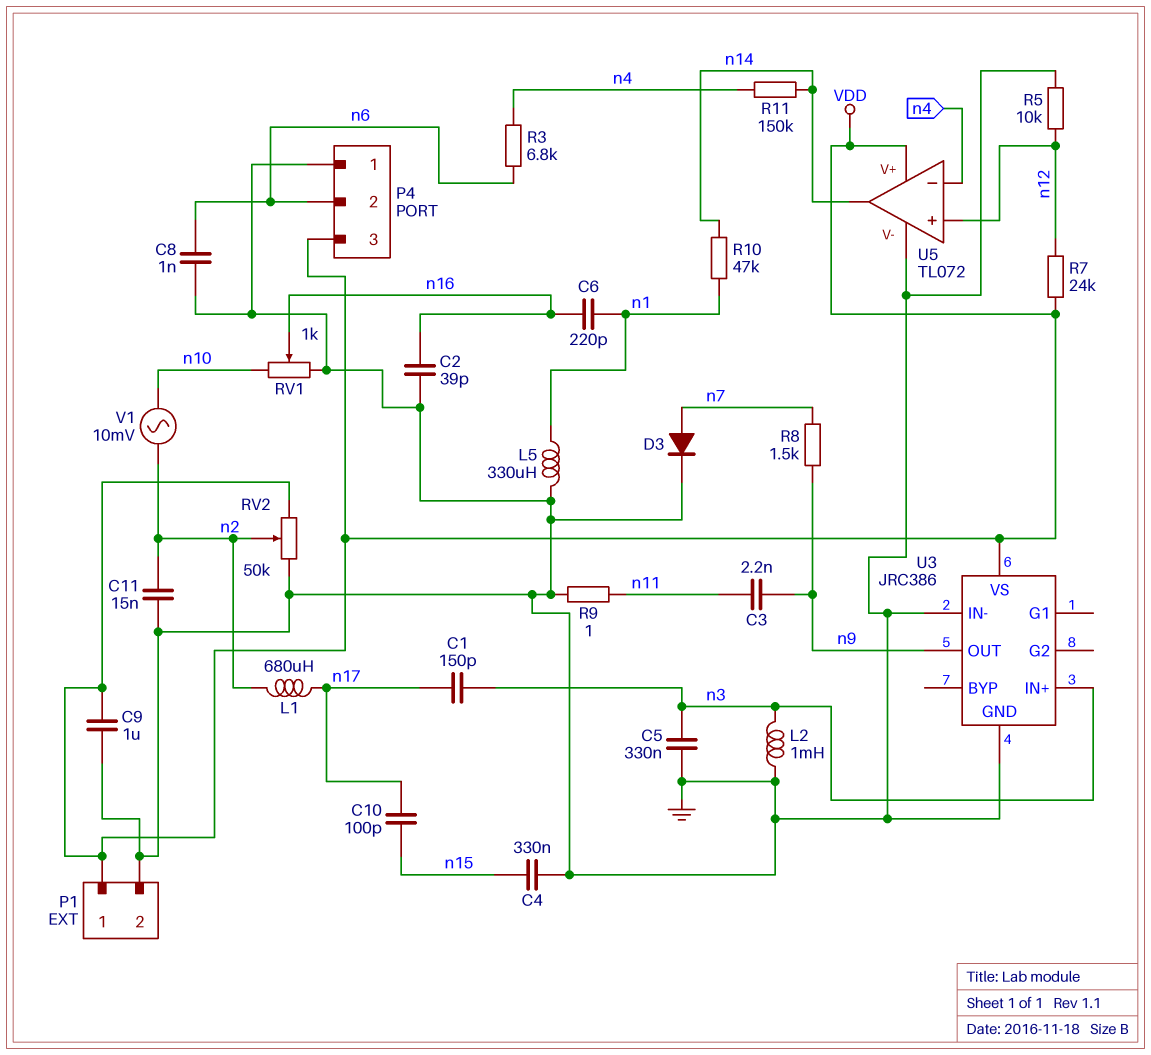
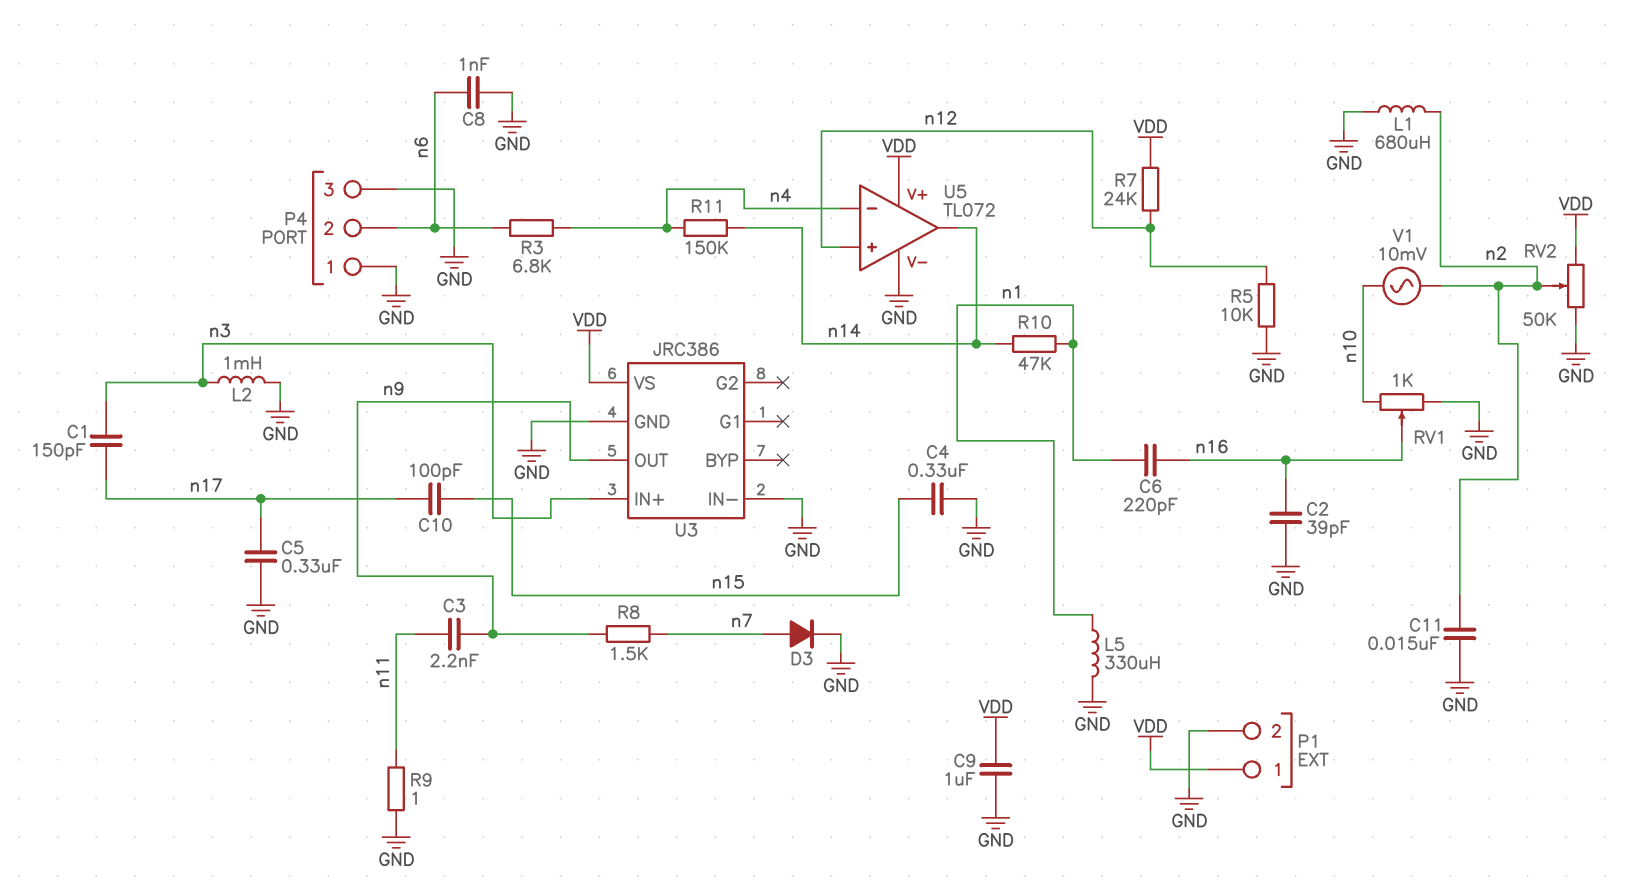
C5: 330nF (GND, n3) -> 330nF (GND, n17)
L1: 680uH (n2, n17) -> 680uH (GND, n2)
P4 pin 3: VDD -> GND

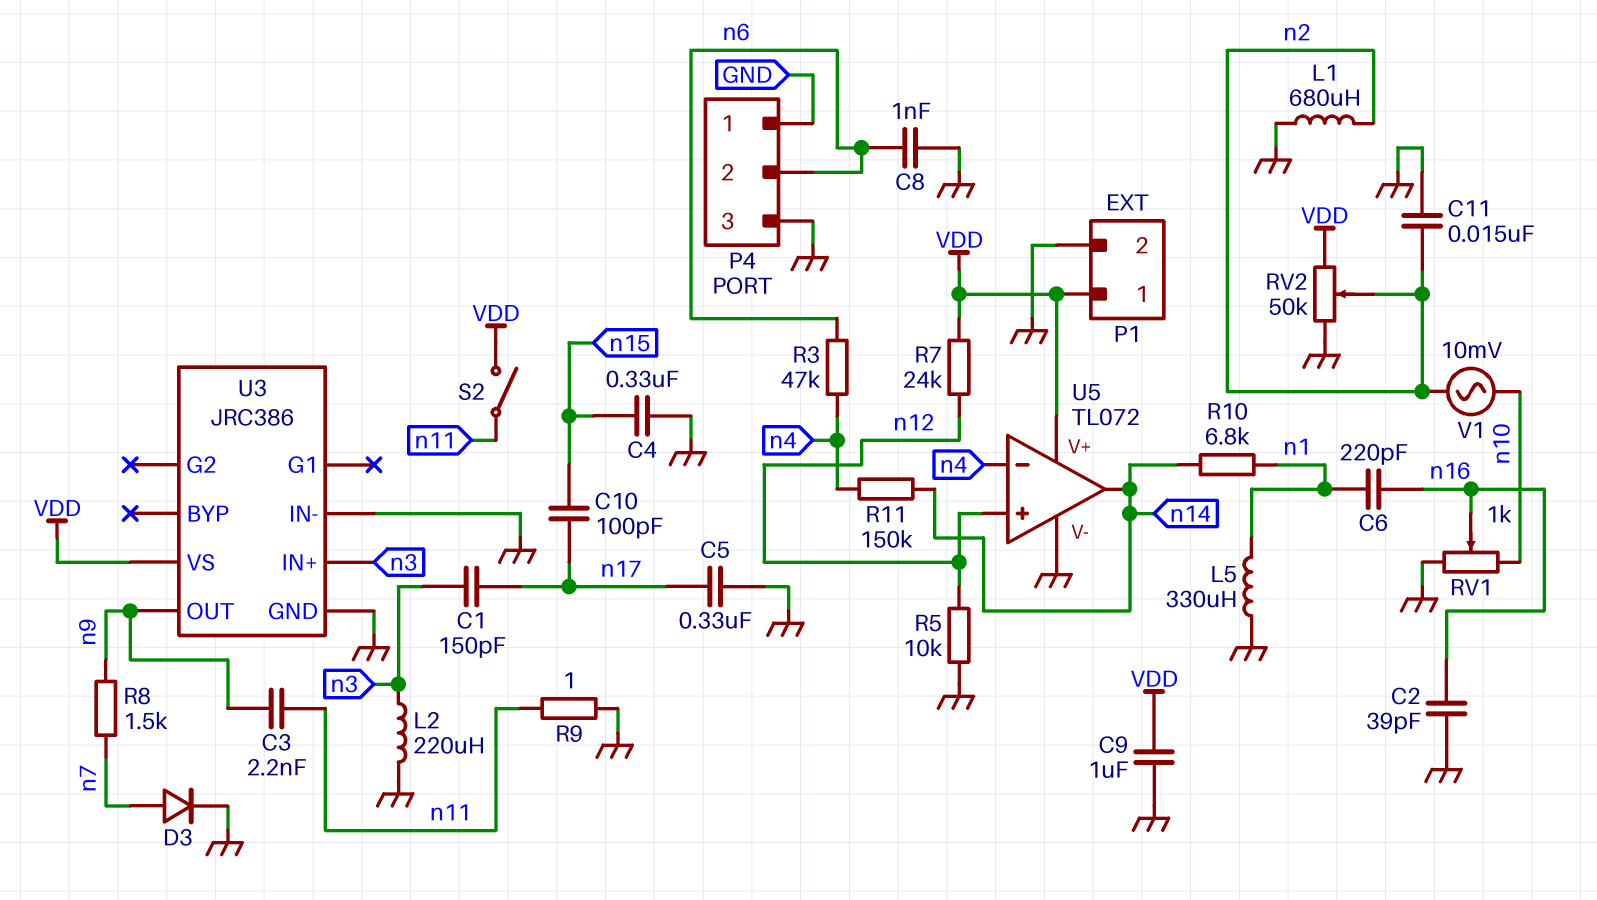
L2: 1mH (GND, n3) -> 220uH (GND, n3)
R3: 6.8k (n4, n6) -> 47k (n4, n6)
R10: 47k (n1, n14) -> 6.8k (n1, n14)
S2: none -> switch (VDD, n11)

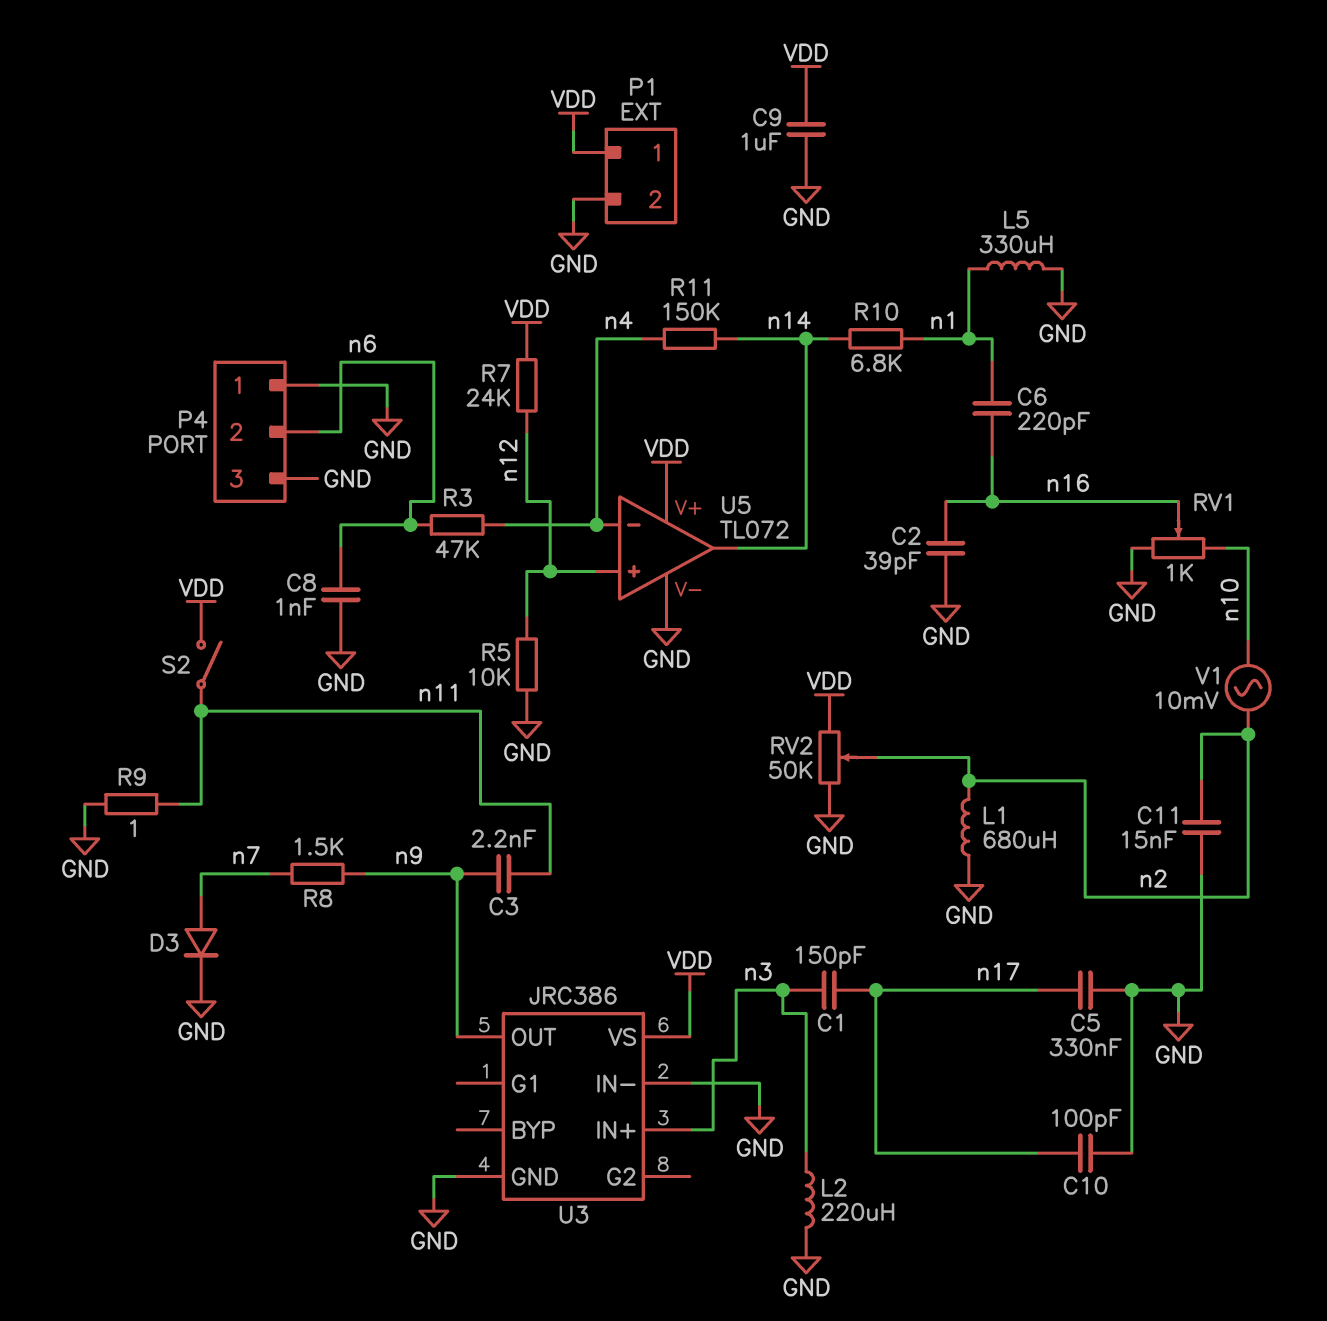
C4: 330nF (GND, n15) -> none
C10: 100pF (n15, n17) -> 100pF (GND, n17)

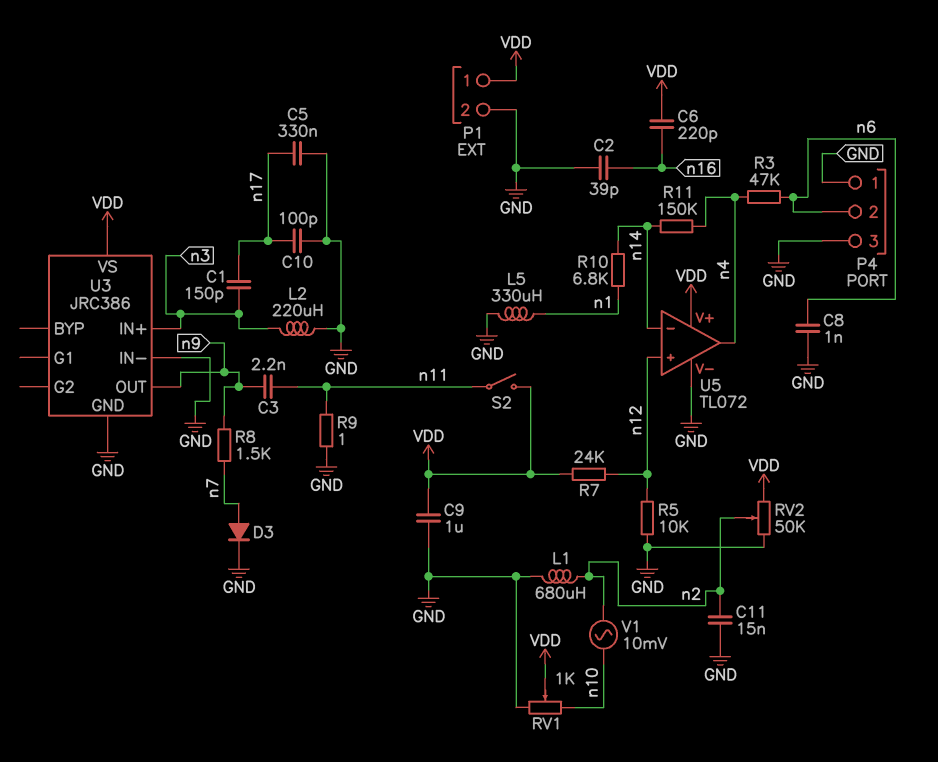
C6: 220pF (n1, n16) -> 220pF (VDD, n16)
RV1: 1k (GND, n10, wiper n16) -> 1k (GND, n10, wiper VDD)
U5 pin in-: n4 -> n14
U5 pin out: n14 -> n4

